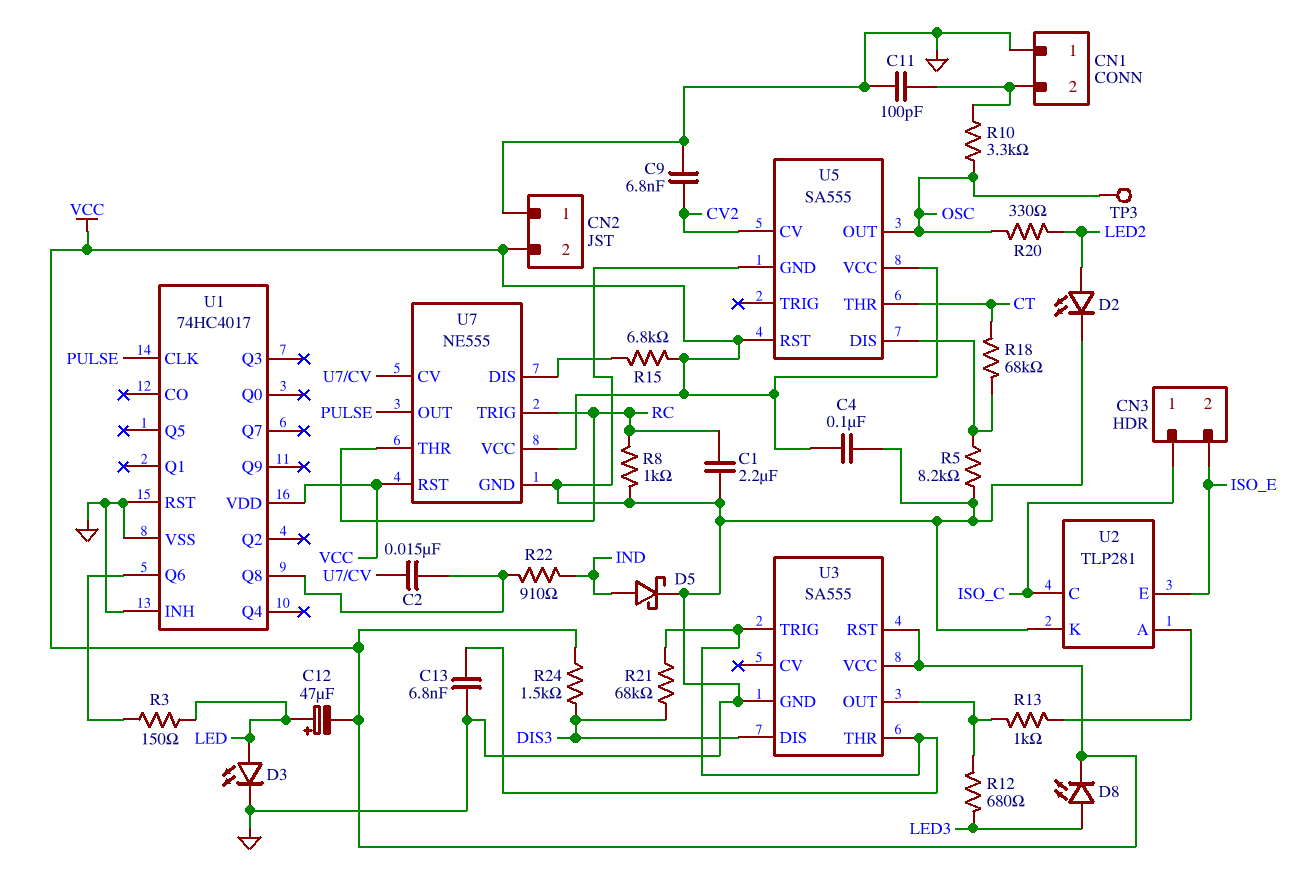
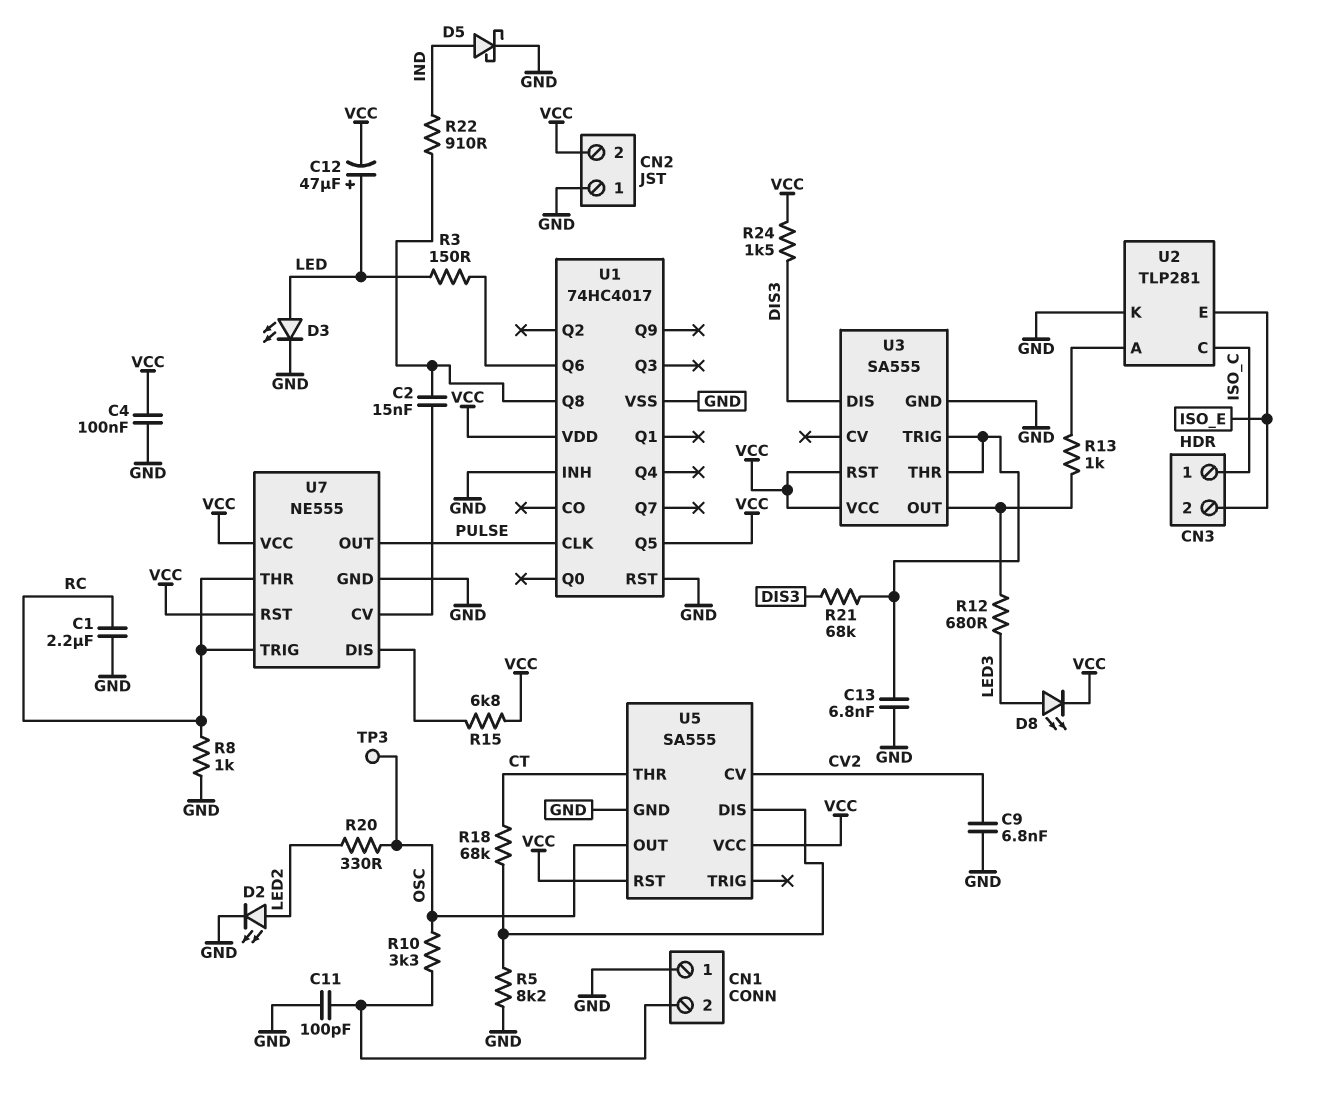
U1 pin Q5: none -> VCC

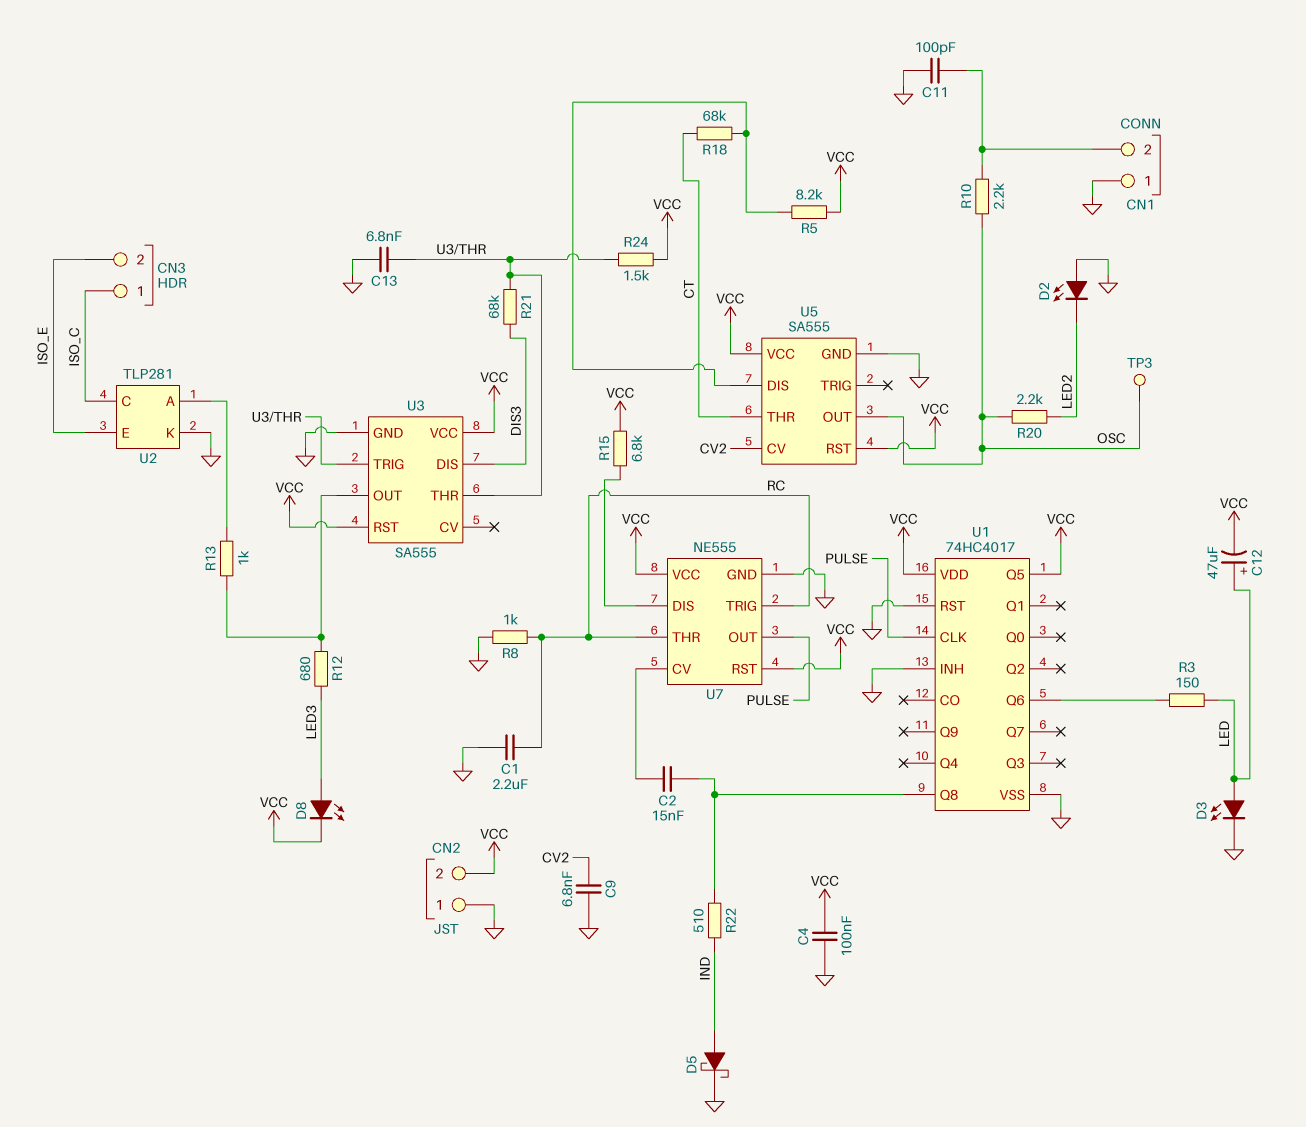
D2: LED (A LED2, K GND) -> LED (A GND, K LED2)
R5: 8.2k (GND, U5/DIS) -> 8.2k (U5/DIS, VCC)
R10: 3.3k (CN1/2, OSC) -> 2.2k (CN1/2, OSC)
R20: 330 (LED2, OSC) -> 2.2k (LED2, OSC)
R22: 910 (IND, U1/Q8) -> 510 (IND, U1/Q8)
R24: 1.5k (DIS3, VCC) -> 1.5k (U3/THR, VCC)

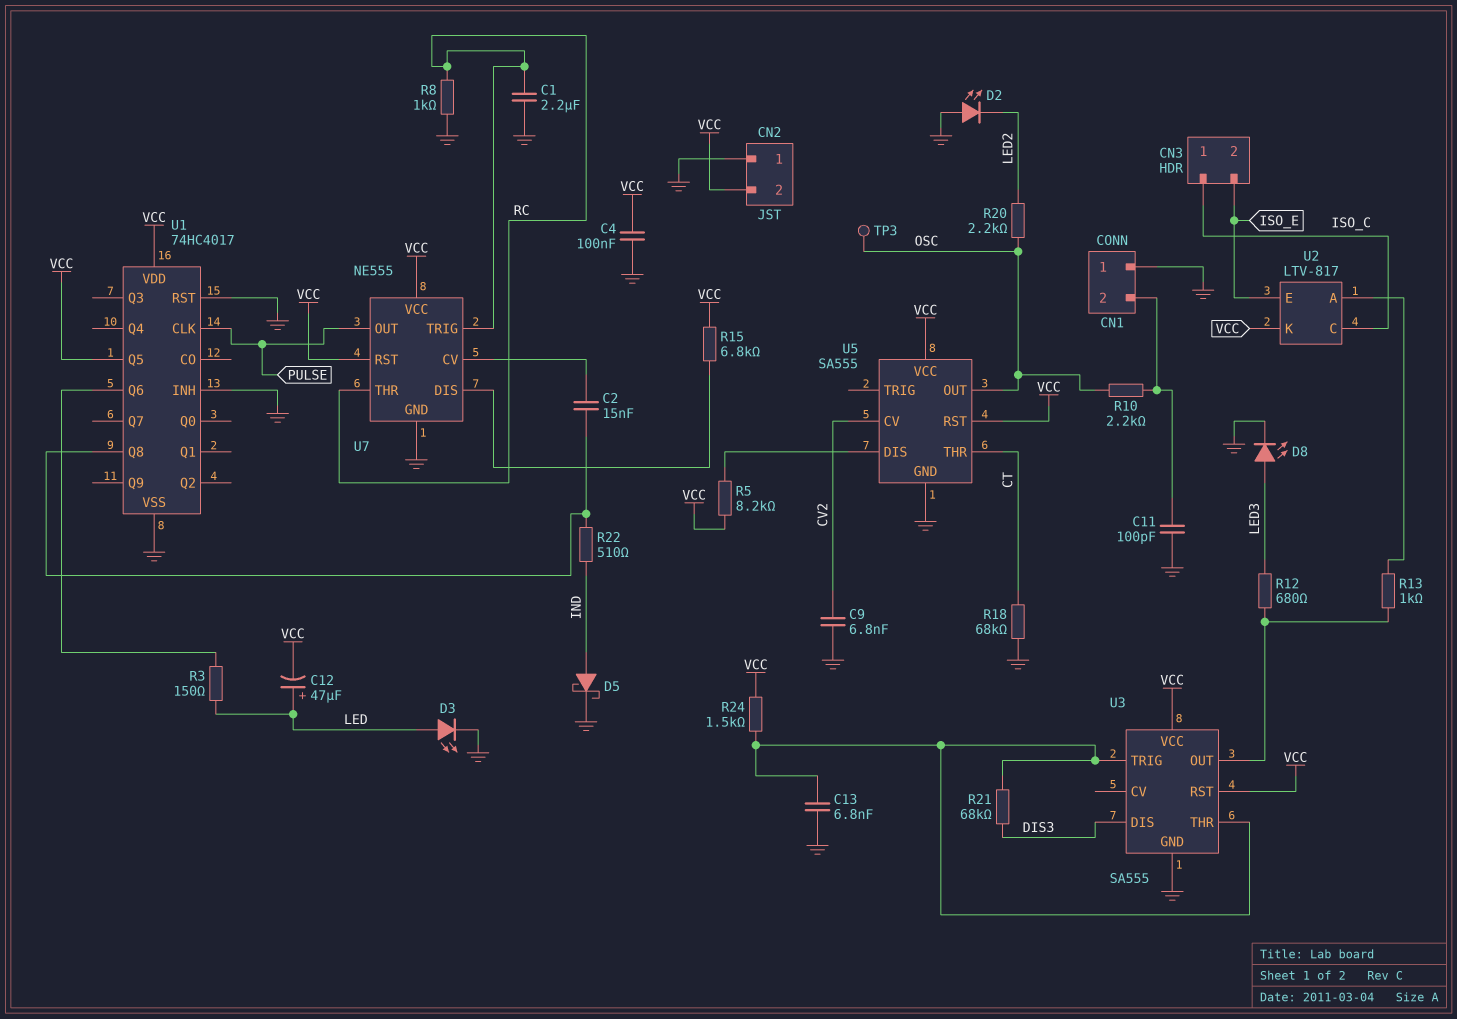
D8: LED (A LED3, K VCC) -> LED (A LED3, K GND)
R18: 68k (CT, U5/DIS) -> 68k (CT, GND)
U2: TLP281 -> LTV-817
U2 pin K: GND -> VCC

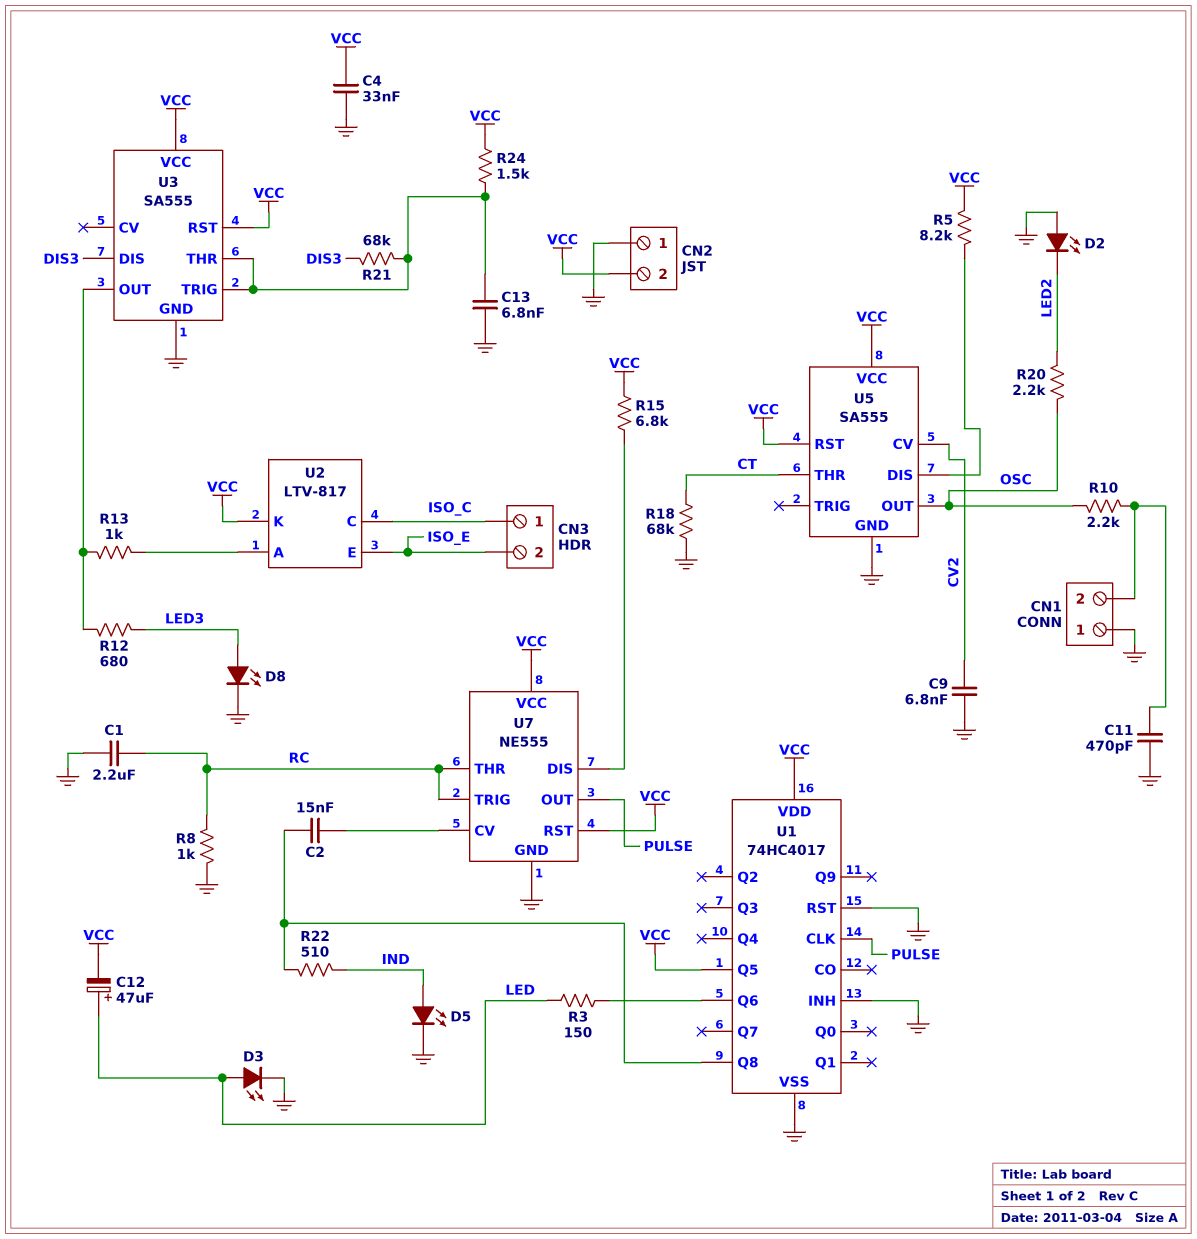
C4: 100nF (GND, VCC) -> 33nF (GND, VCC)
C11: 100pF (CN1/2, GND) -> 470pF (CN1/2, GND)
D5: schottky (A IND, K GND) -> LED (A IND, K GND)
TP3: test point (OSC) -> none

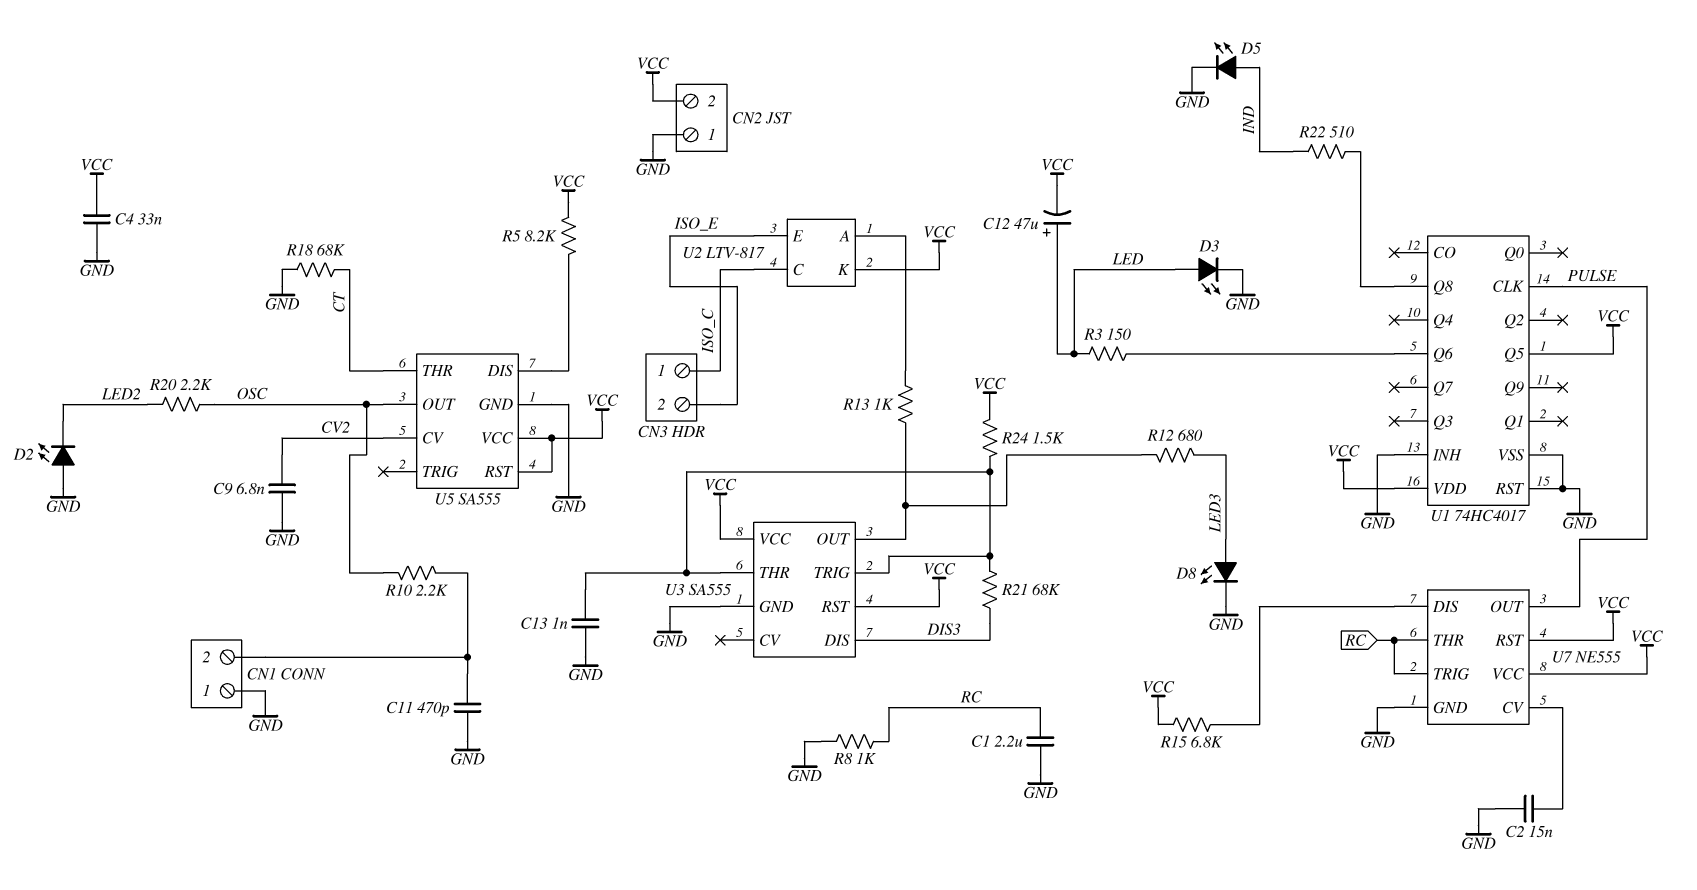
C2: 15nF (U1/Q8, U7/CV) -> 15nF (GND, U7/CV)
C13: 6.8nF (GND, U3/THR) -> 1nF (GND, U3/THR)

